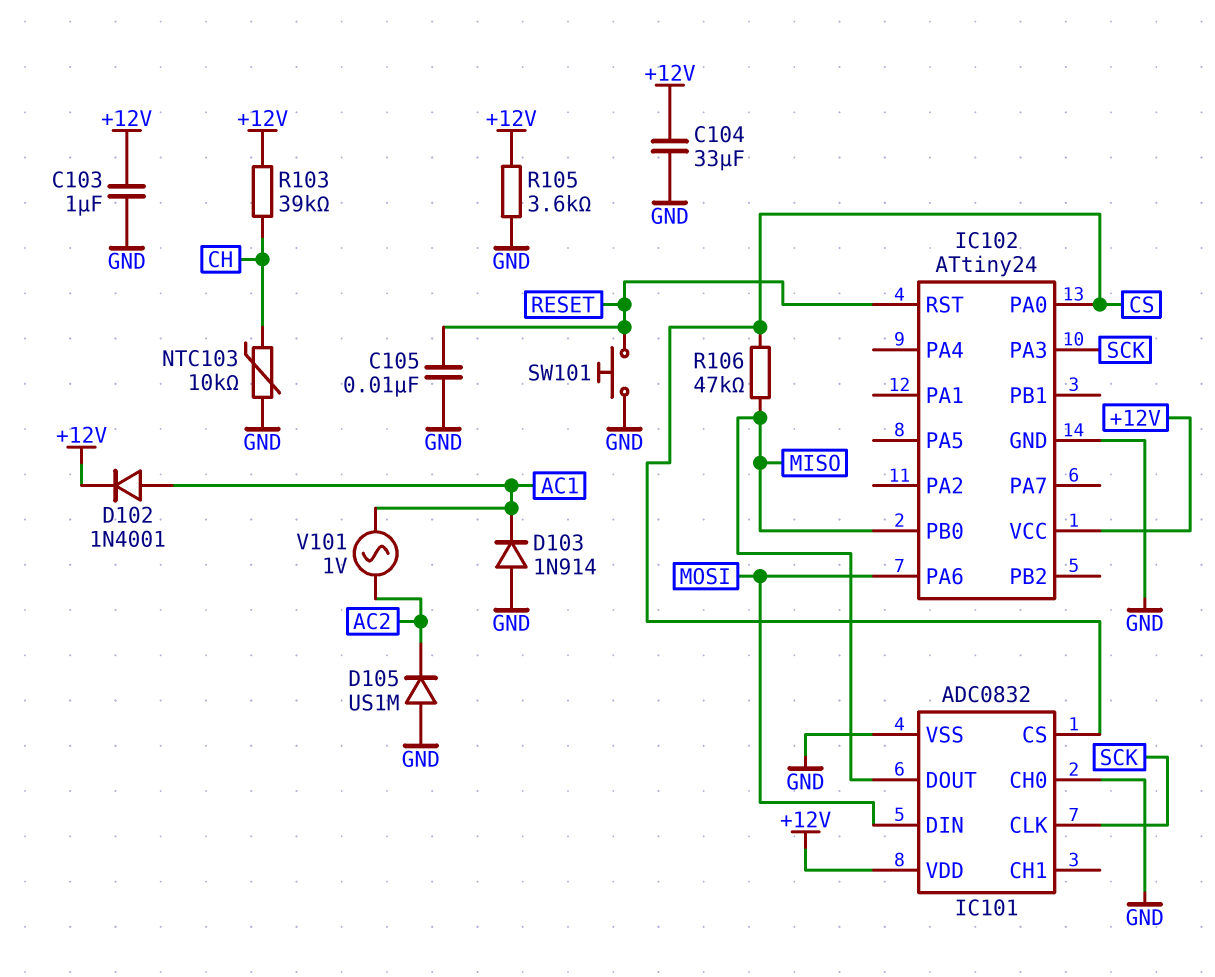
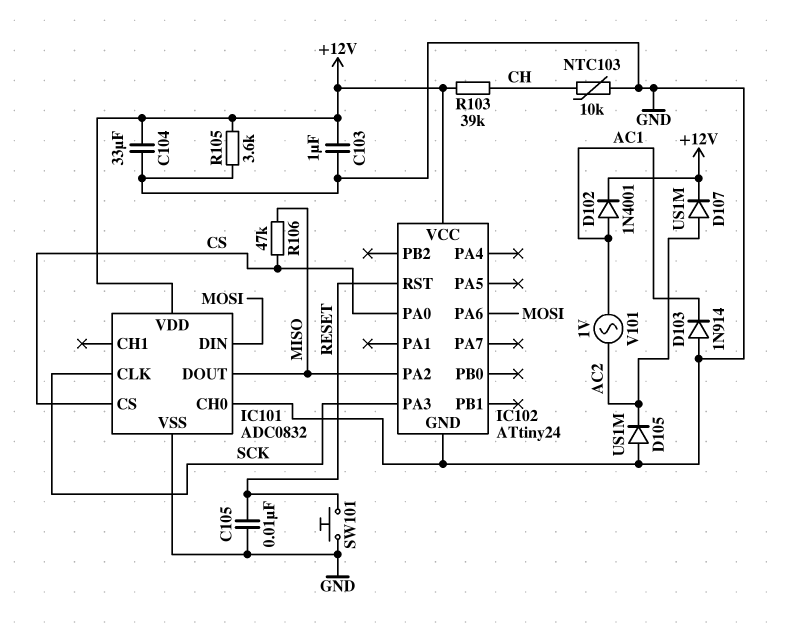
D107: none -> diode US1M (A AC2, K +12V)
IC102 pin PA2: none -> MISO
IC102 pin PB0: MISO -> none

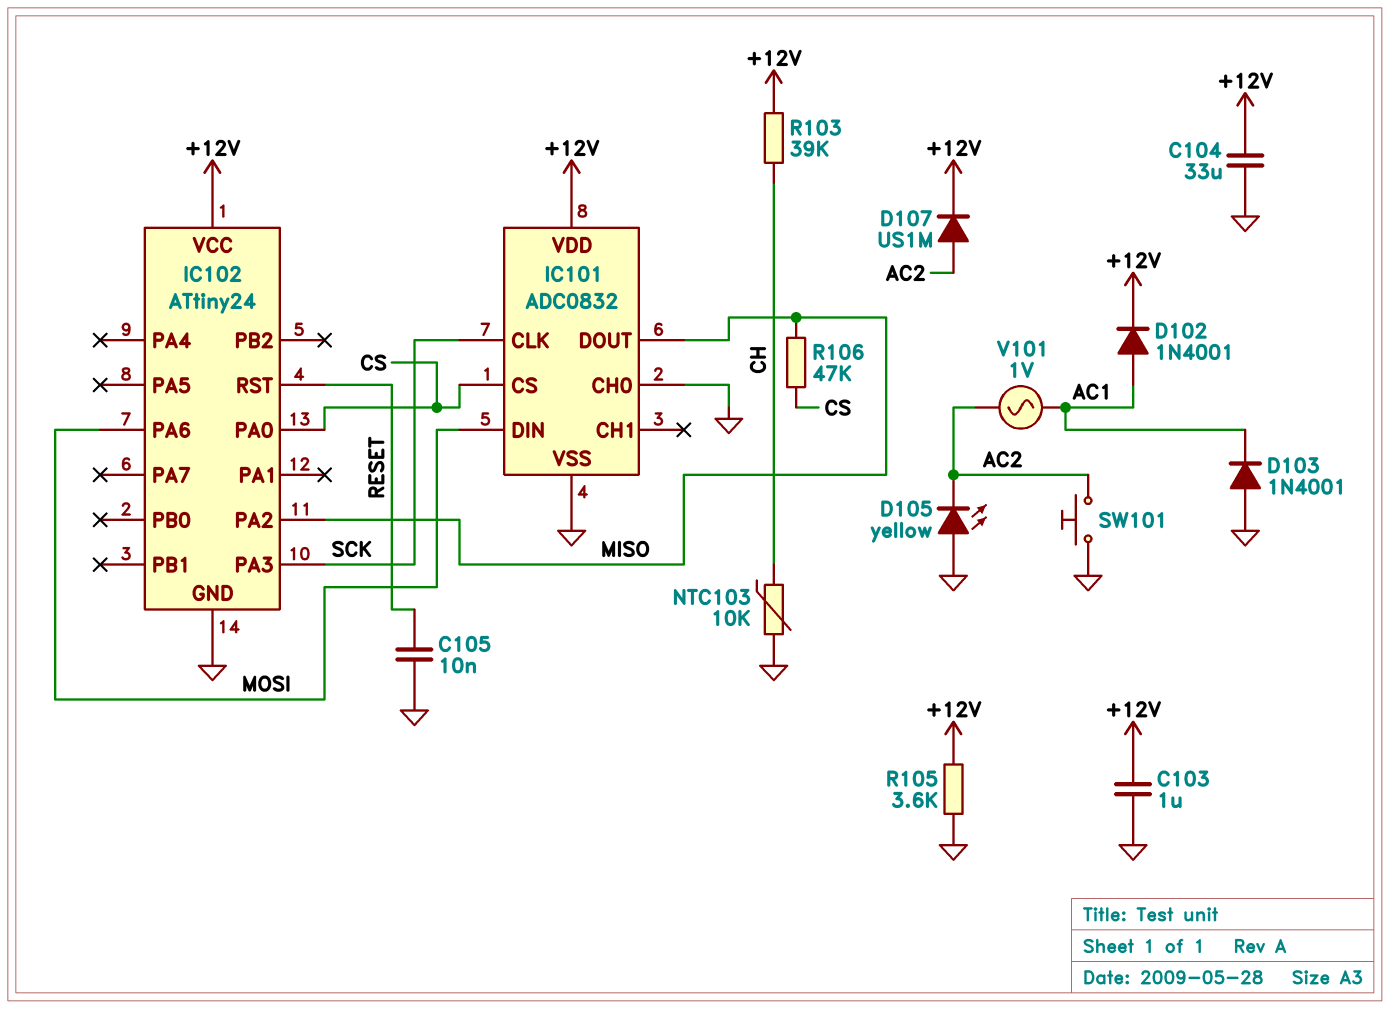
D103: diode 1N914 (A GND, K AC1) -> diode 1N4001 (A GND, K AC1)
D105: diode US1M (A GND, K AC2) -> LED yellow (A GND, K AC2)
SW101: button (GND, RESET) -> button (AC2, GND)

